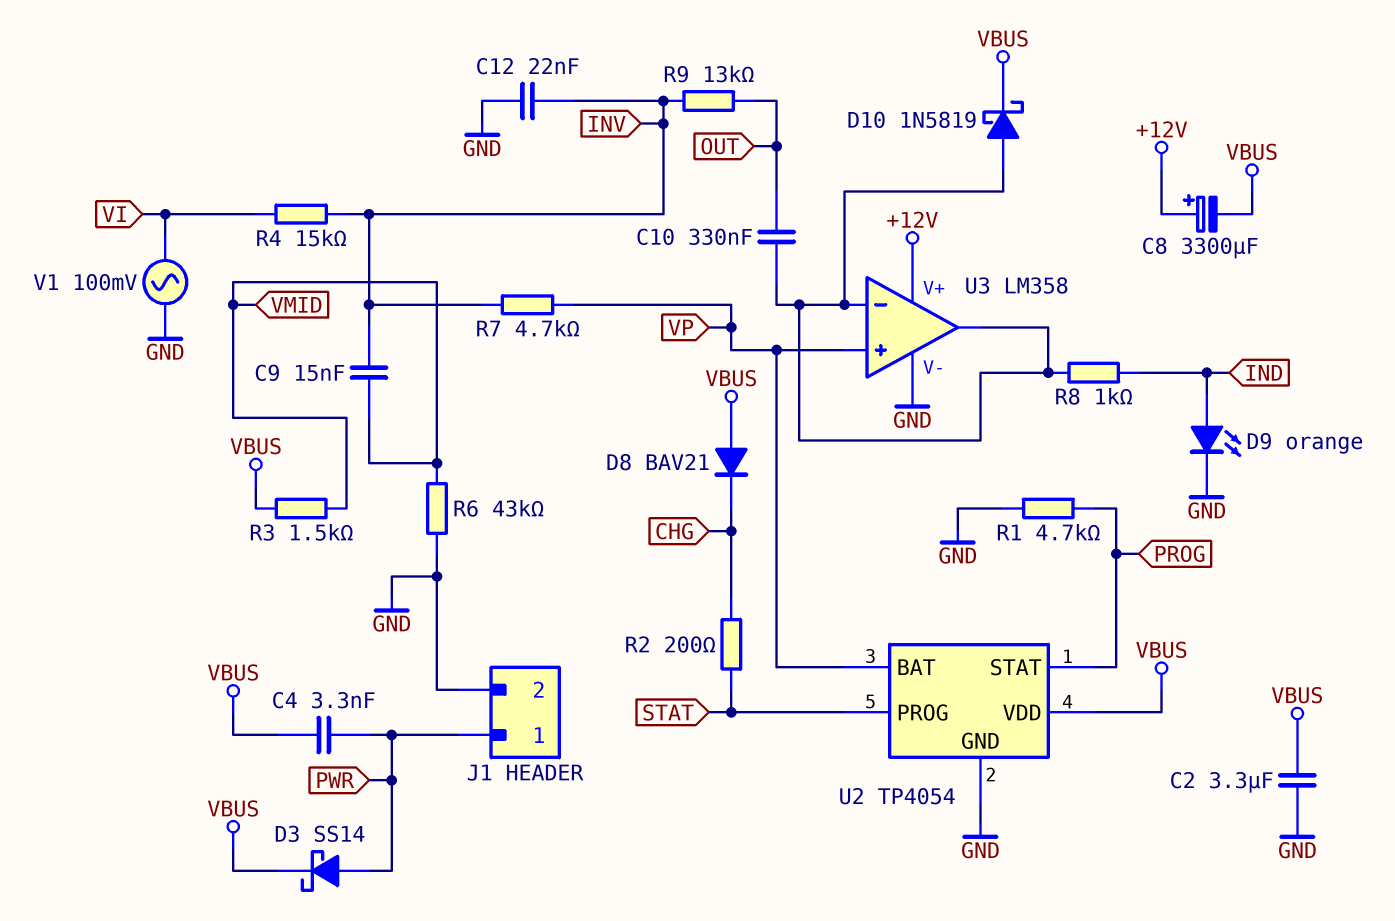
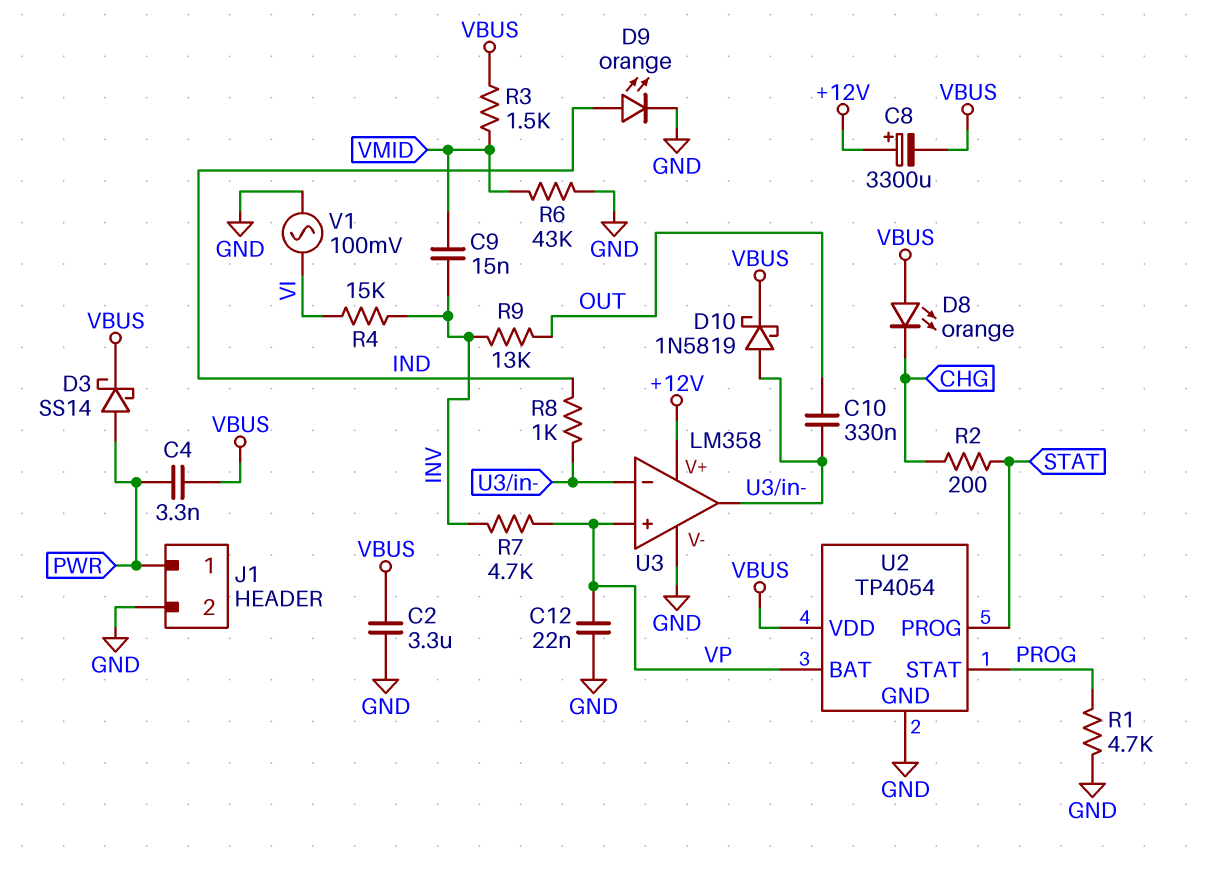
C12: 22nF (GND, INV) -> 22nF (GND, VP)
D8: diode BAV21 (A VBUS, K CHG) -> LED orange (A VBUS, K CHG)

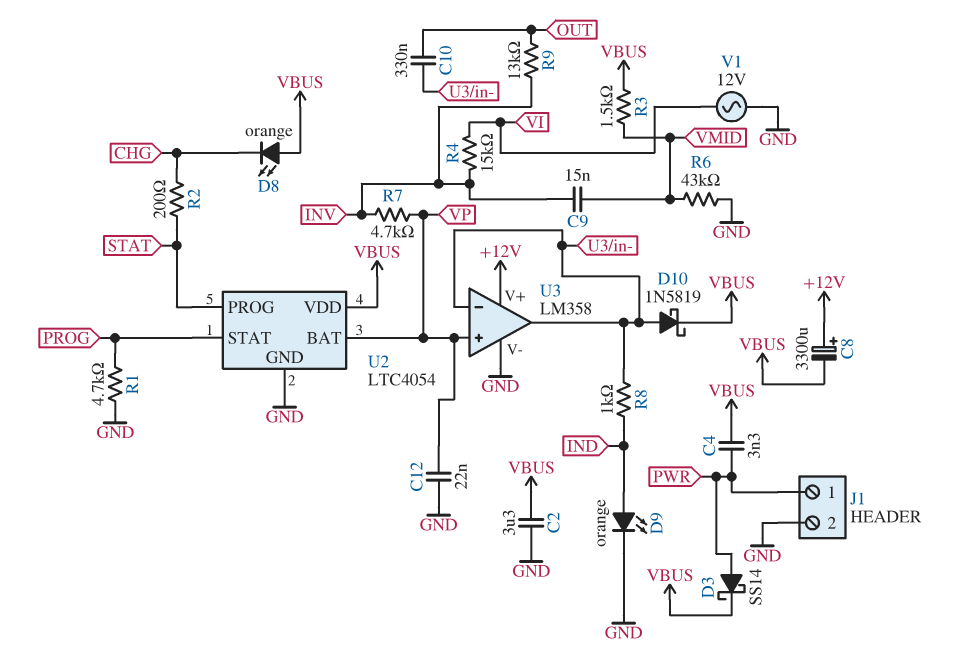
U2: TP4054 -> LTC4054
V1: AC 100mV (GND, VI) -> AC 12V (GND, VI)

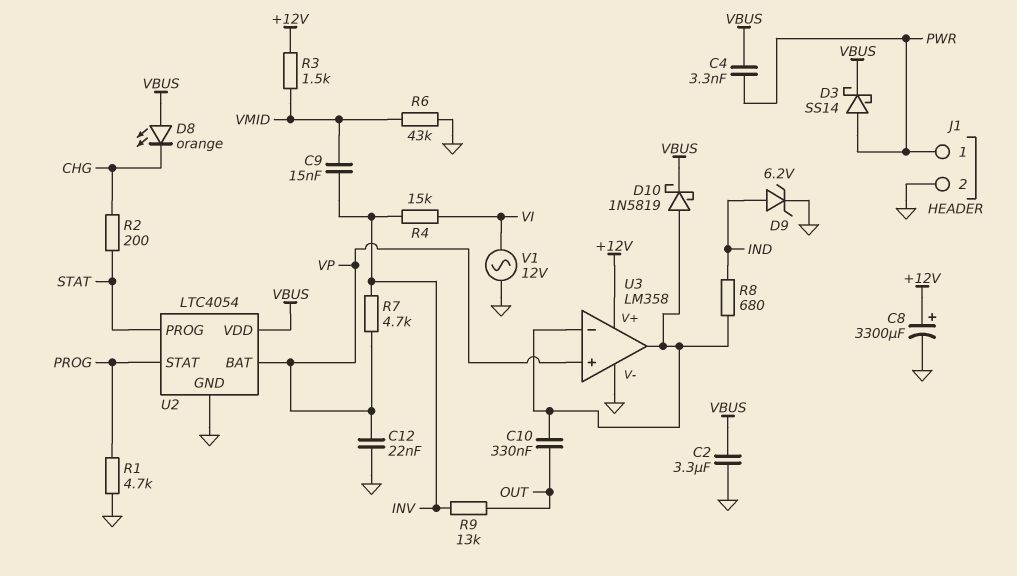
C8: 3300uF (plus +12V, minus VBUS) -> 3300uF (plus +12V, minus GND)
D9: LED orange (A IND, K GND) -> zener 6.2V (A IND, K GND)
R3: 1.5k (VBUS, VMID) -> 1.5k (+12V, VMID)
R8: 1k (IND, U3/in-) -> 680 (IND, U3/in-)

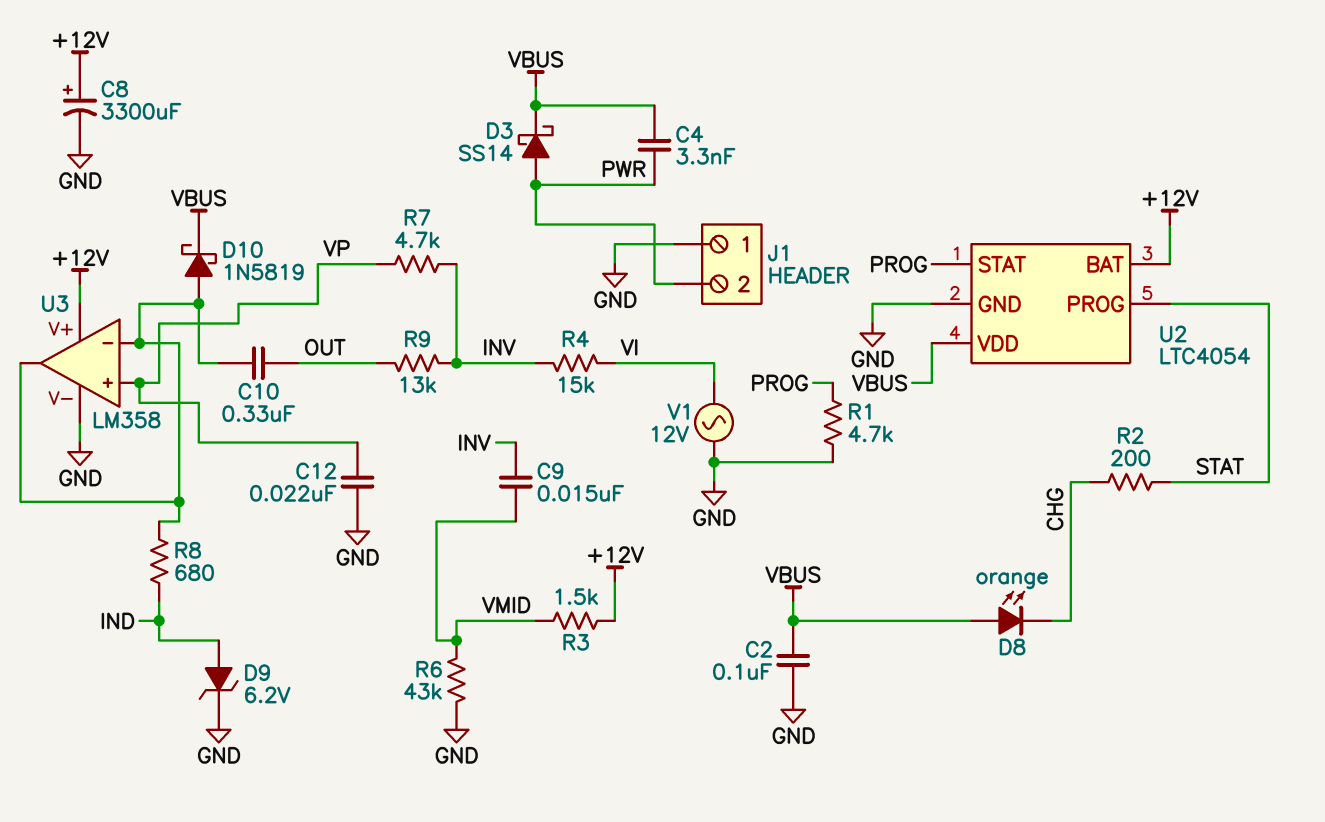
C2: 3.3uF (GND, VBUS) -> 100nF (GND, VBUS)
J1 pin 1: PWR -> GND
J1 pin 2: GND -> PWR
U2 pin BAT: VP -> +12V

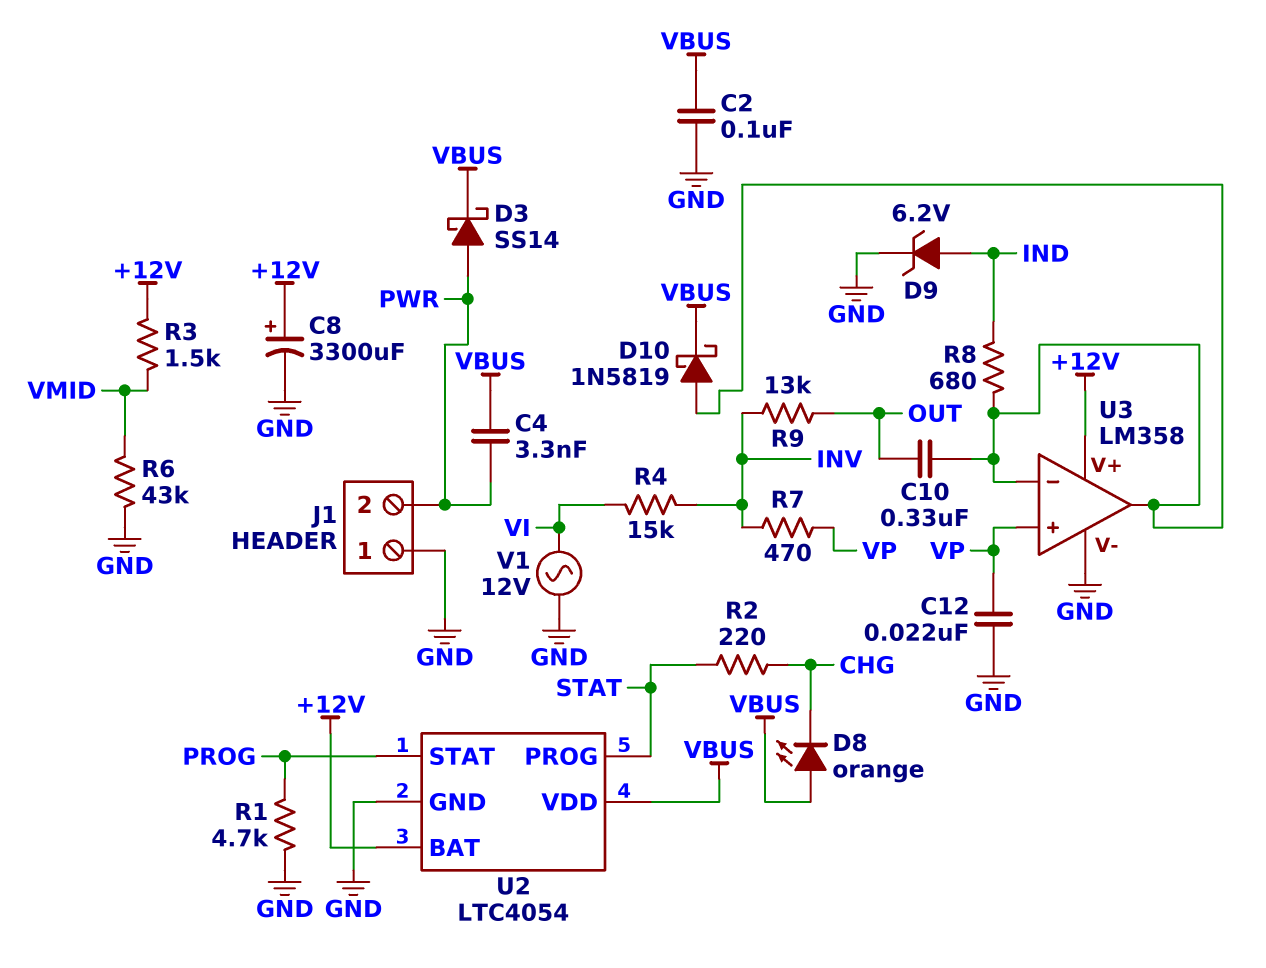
C9: 15nF (INV, VMID) -> none
R2: 200 (CHG, STAT) -> 220 (CHG, STAT)
R7: 4.7k (INV, VP) -> 470 (INV, VP)

